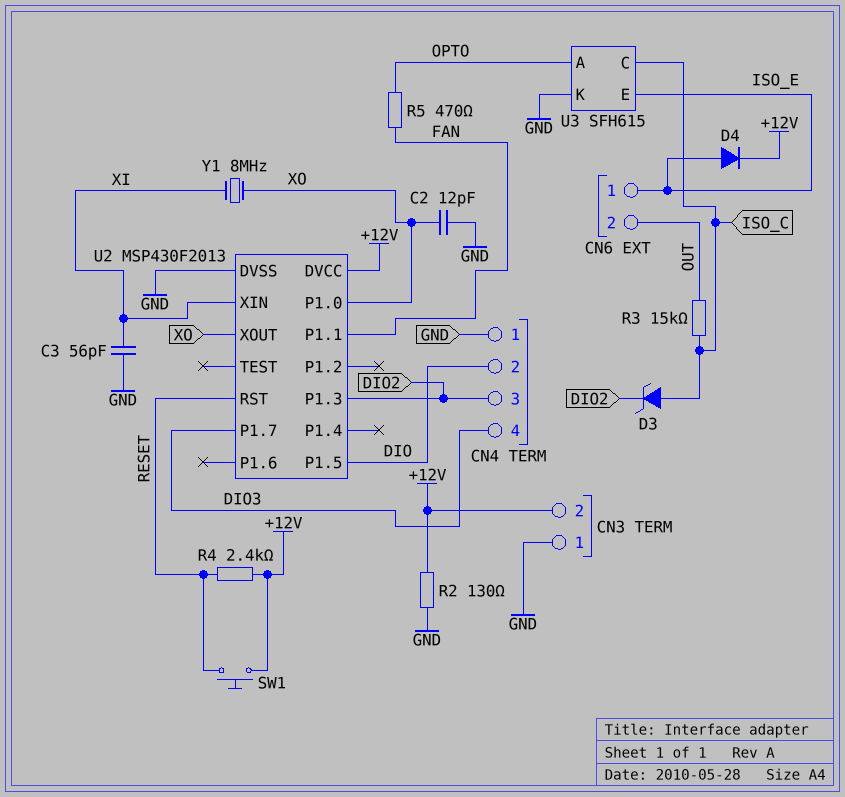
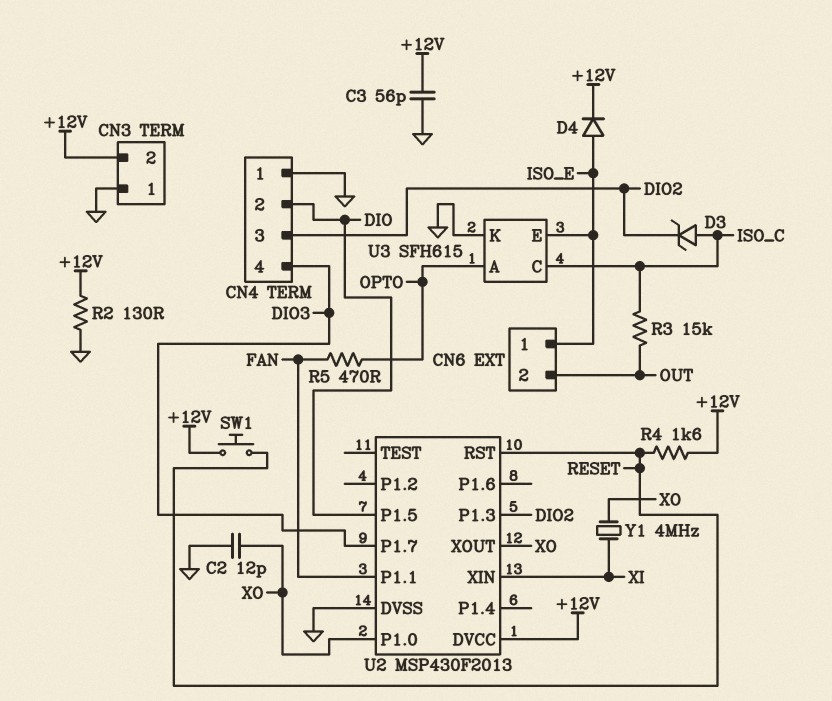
C3: 56pF (GND, XI) -> 56pF (+12V, GND)
R4: 2.4k (+12V, RESET) -> 1.6k (+12V, RESET)
Y1: 8MHz (XI, XO) -> 4MHz (XI, XO)

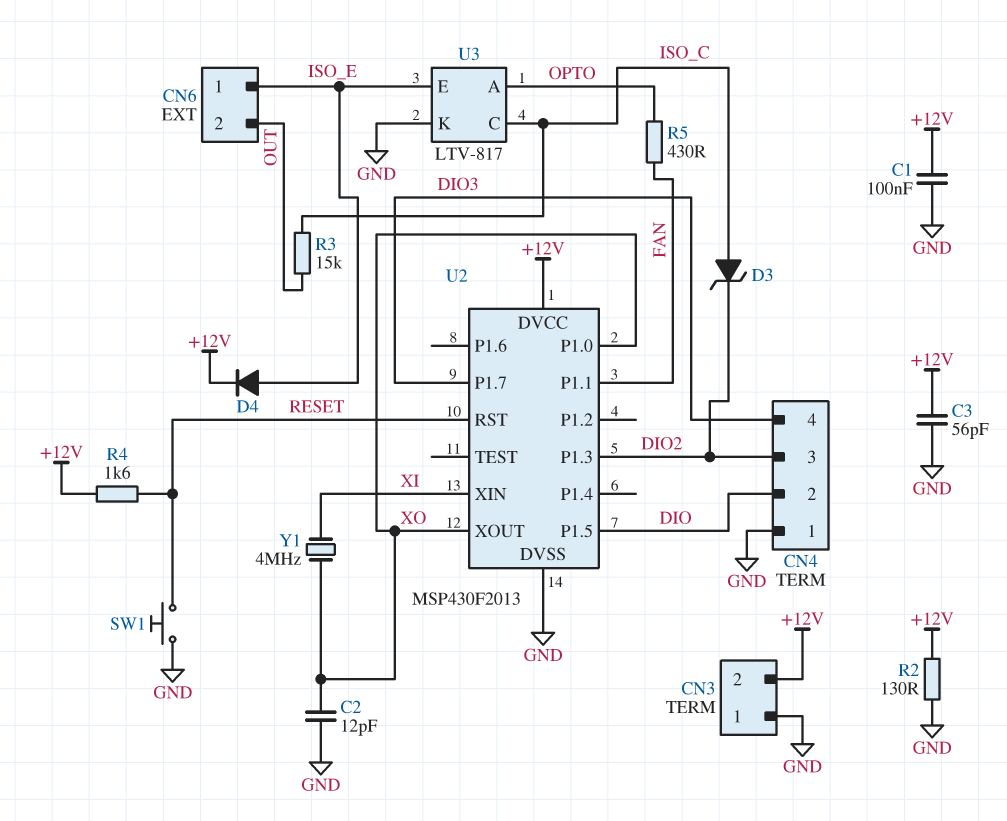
C1: none -> 100nF (+12V, GND)
R5: 470 (FAN, OPTO) -> 430 (FAN, OPTO)
SW1: button (+12V, RESET) -> button (GND, RESET)
U3: SFH615 -> LTV-817

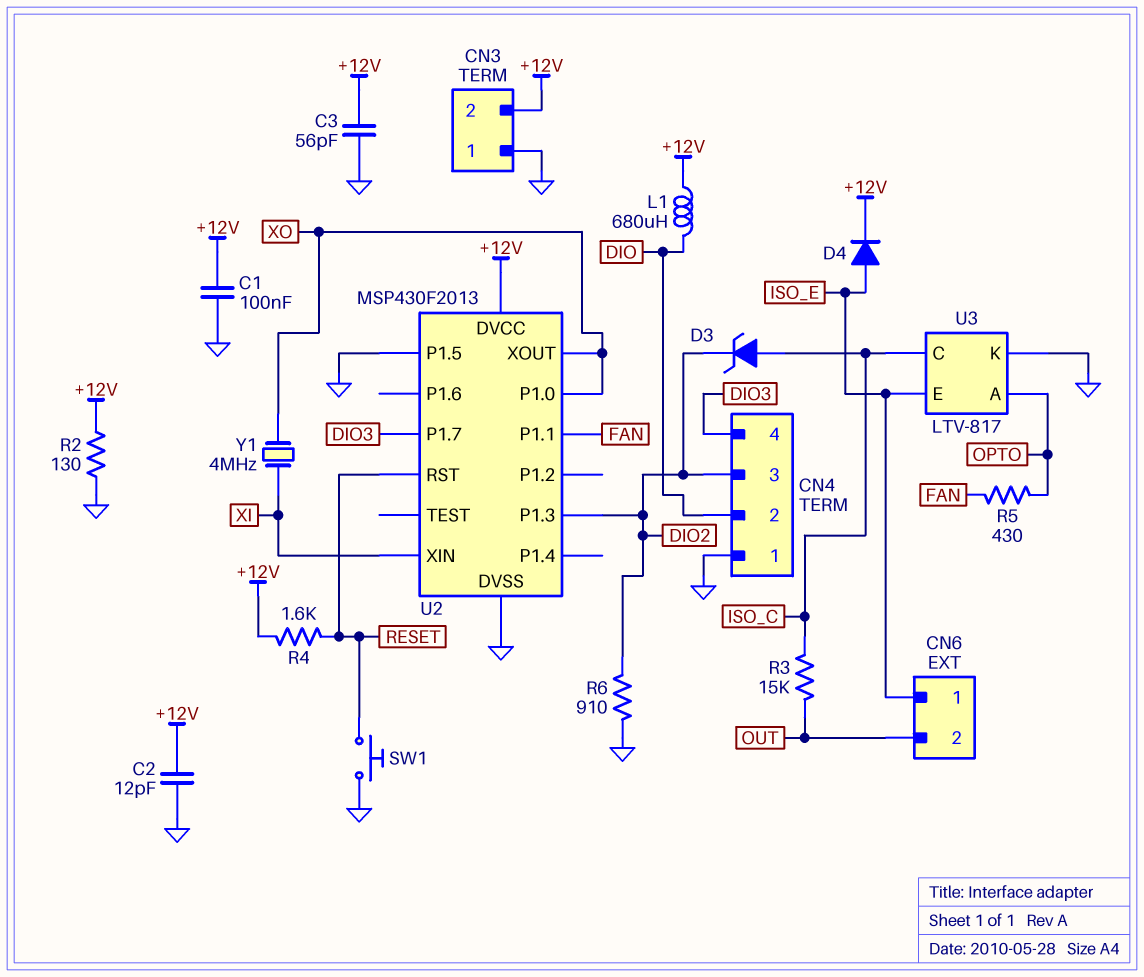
C2: 12pF (GND, XO) -> 12pF (+12V, GND)
L1: none -> 680uH (+12V, DIO)
R6: none -> 910 (DIO2, GND)
U2 pin P1.5: DIO -> GND

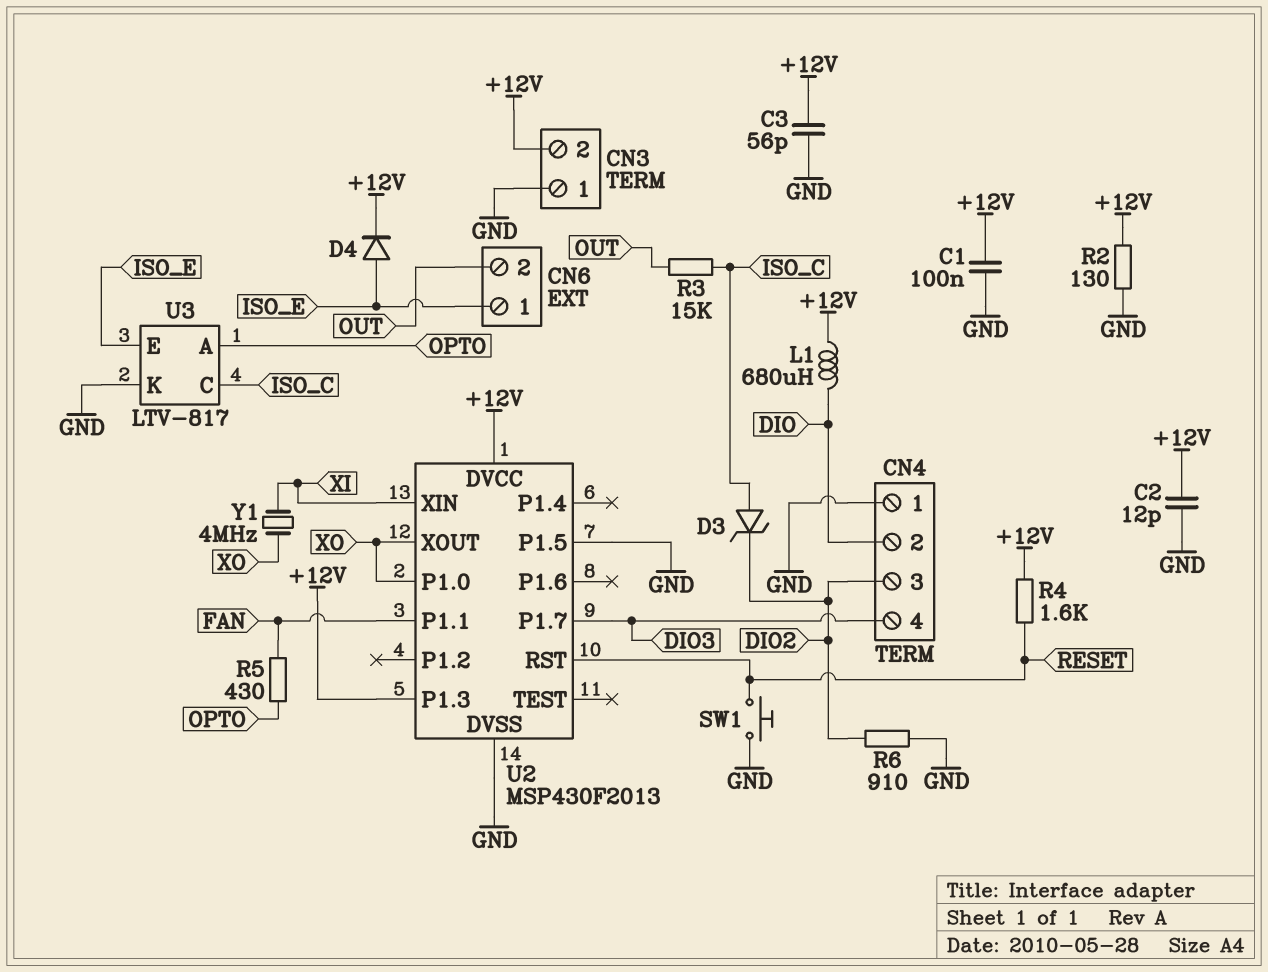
U2 pin P1.3: DIO2 -> +12V

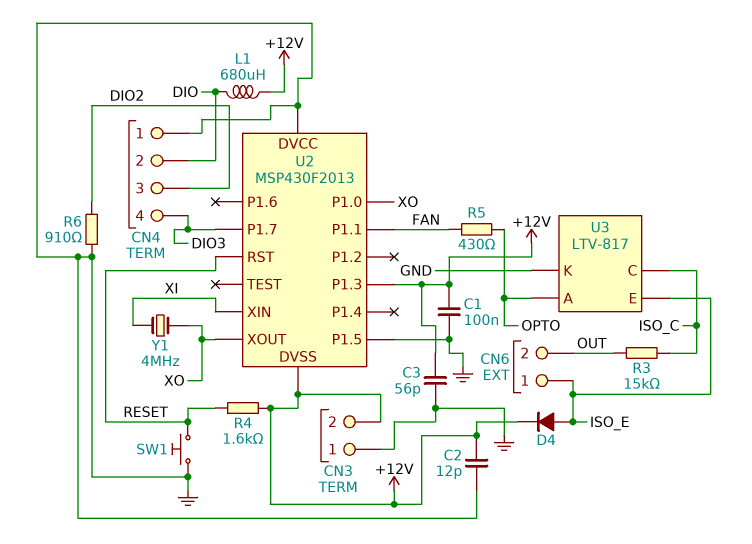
D3: zener (A ISO_C, K DIO2) -> none
R2: 130 (+12V, GND) -> none
U2 pin DVCC: +12V -> GND
U2 pin DVSS: GND -> +12V

